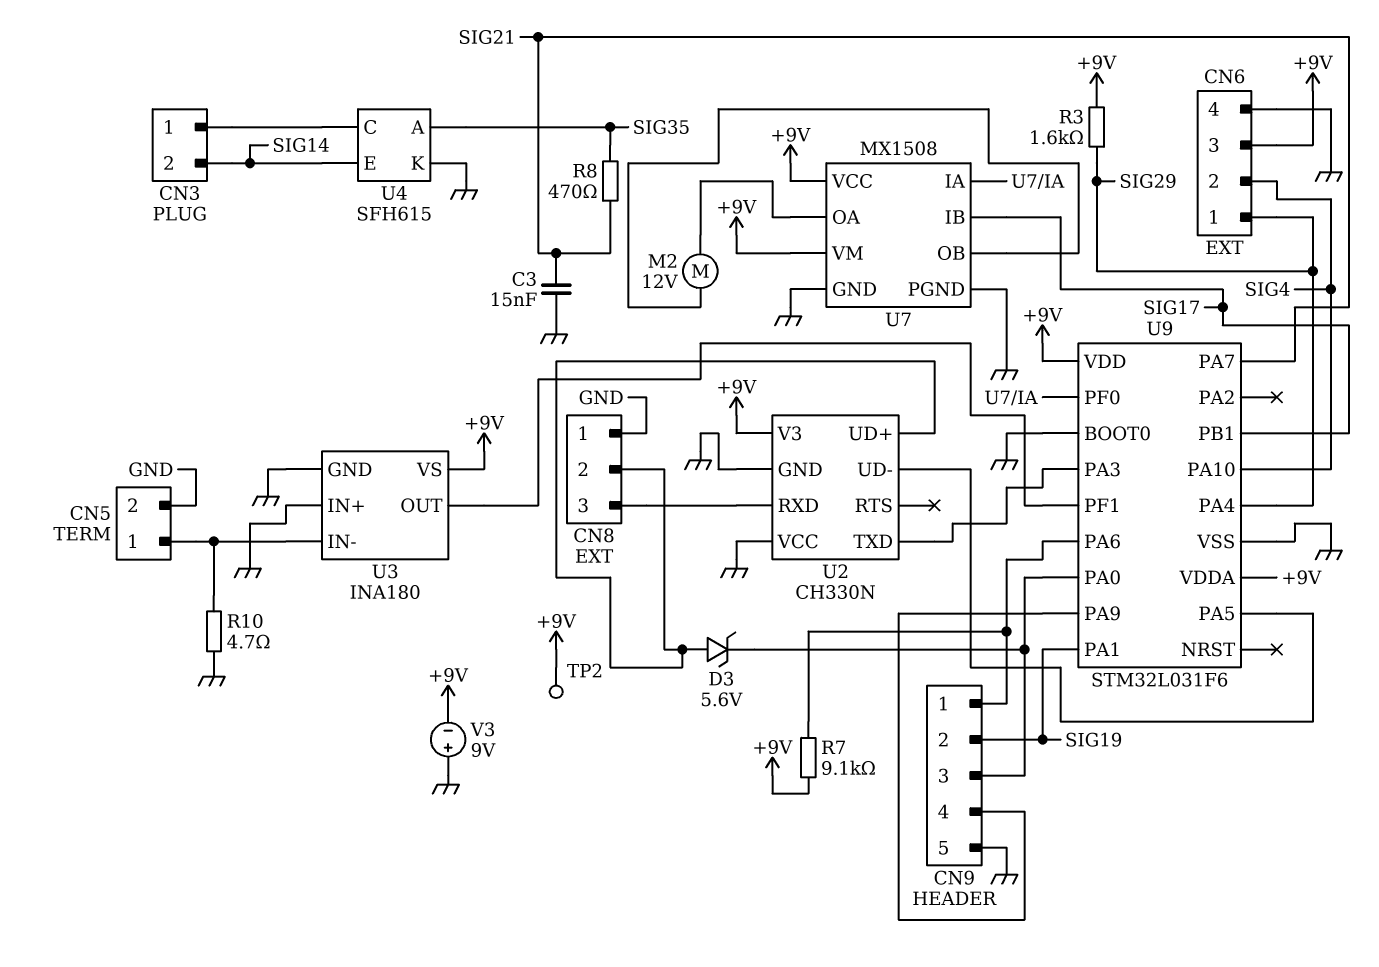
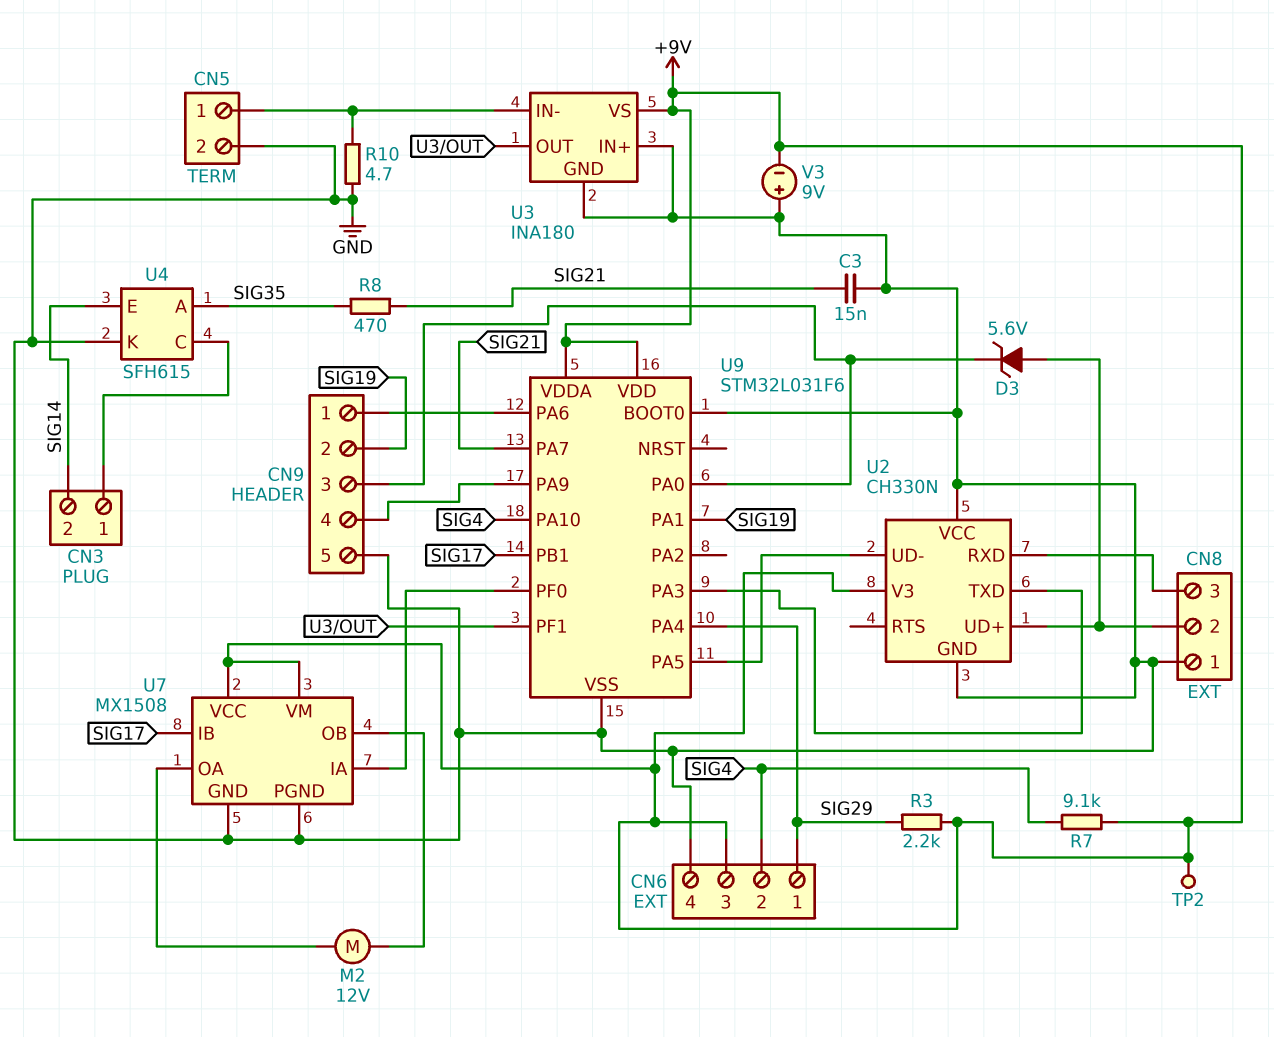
R3: 1.6k (+9V, SIG29) -> 2.2k (+9V, SIG29)
R7: 9.1k (+9V, CN9/1) -> 9.1k (+9V, SIG4)

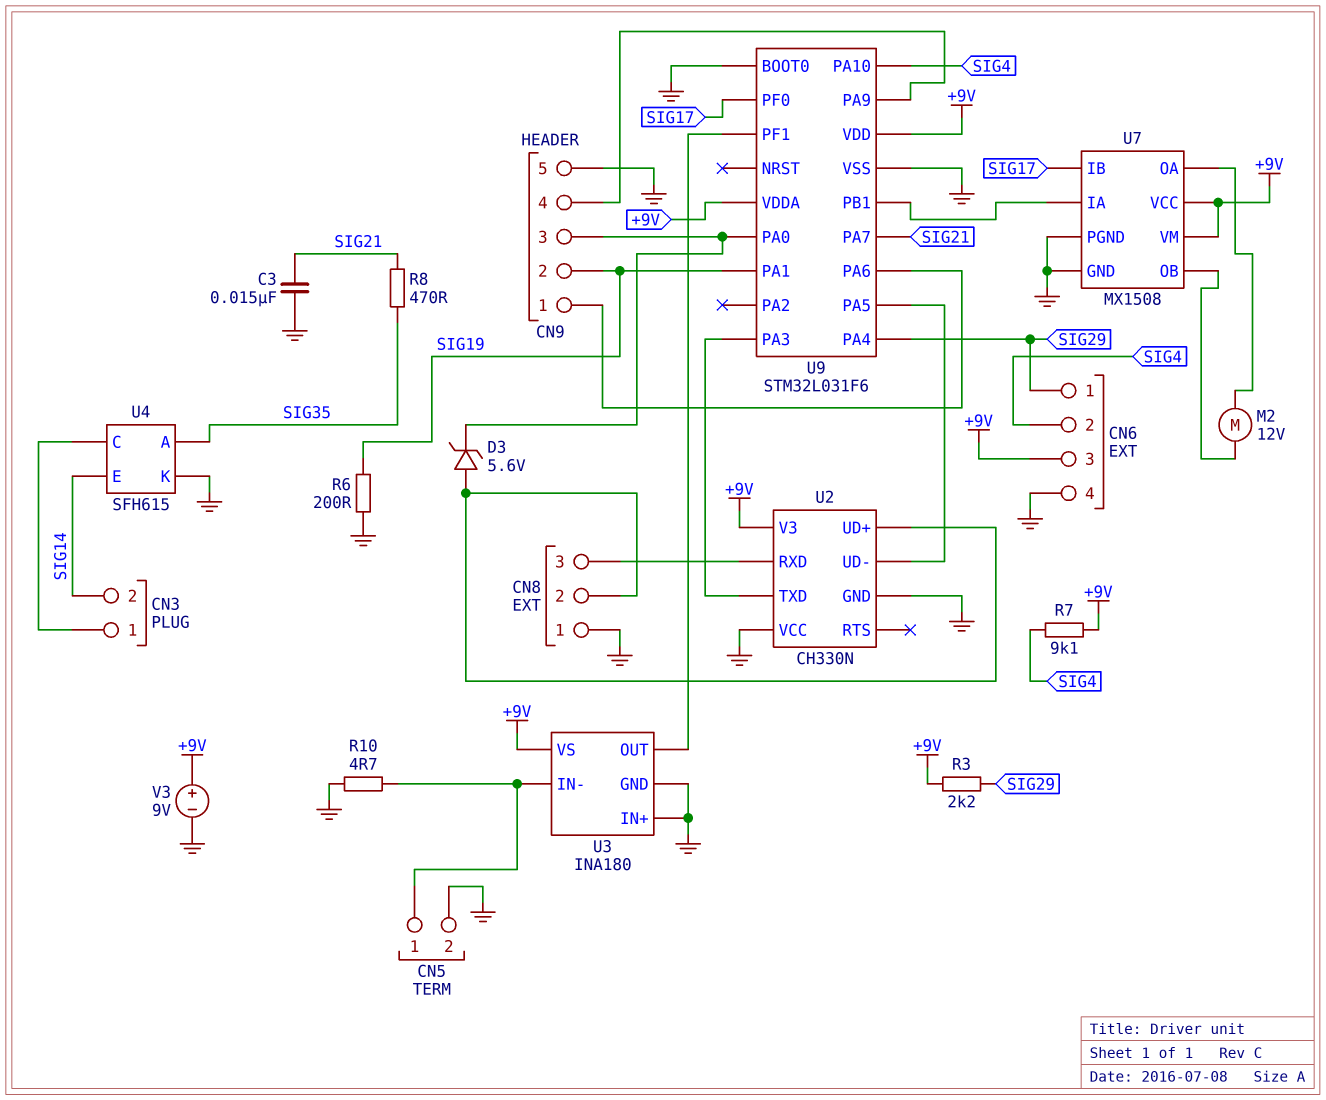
R6: none -> 200 (GND, SIG19)
TP2: test point (+9V) -> none
U9 pin PB1: SIG17 -> U7/IA
U9 pin PF0: U7/IA -> SIG17
V3: 9V (plus GND, minus +9V) -> 9V (plus +9V, minus GND)

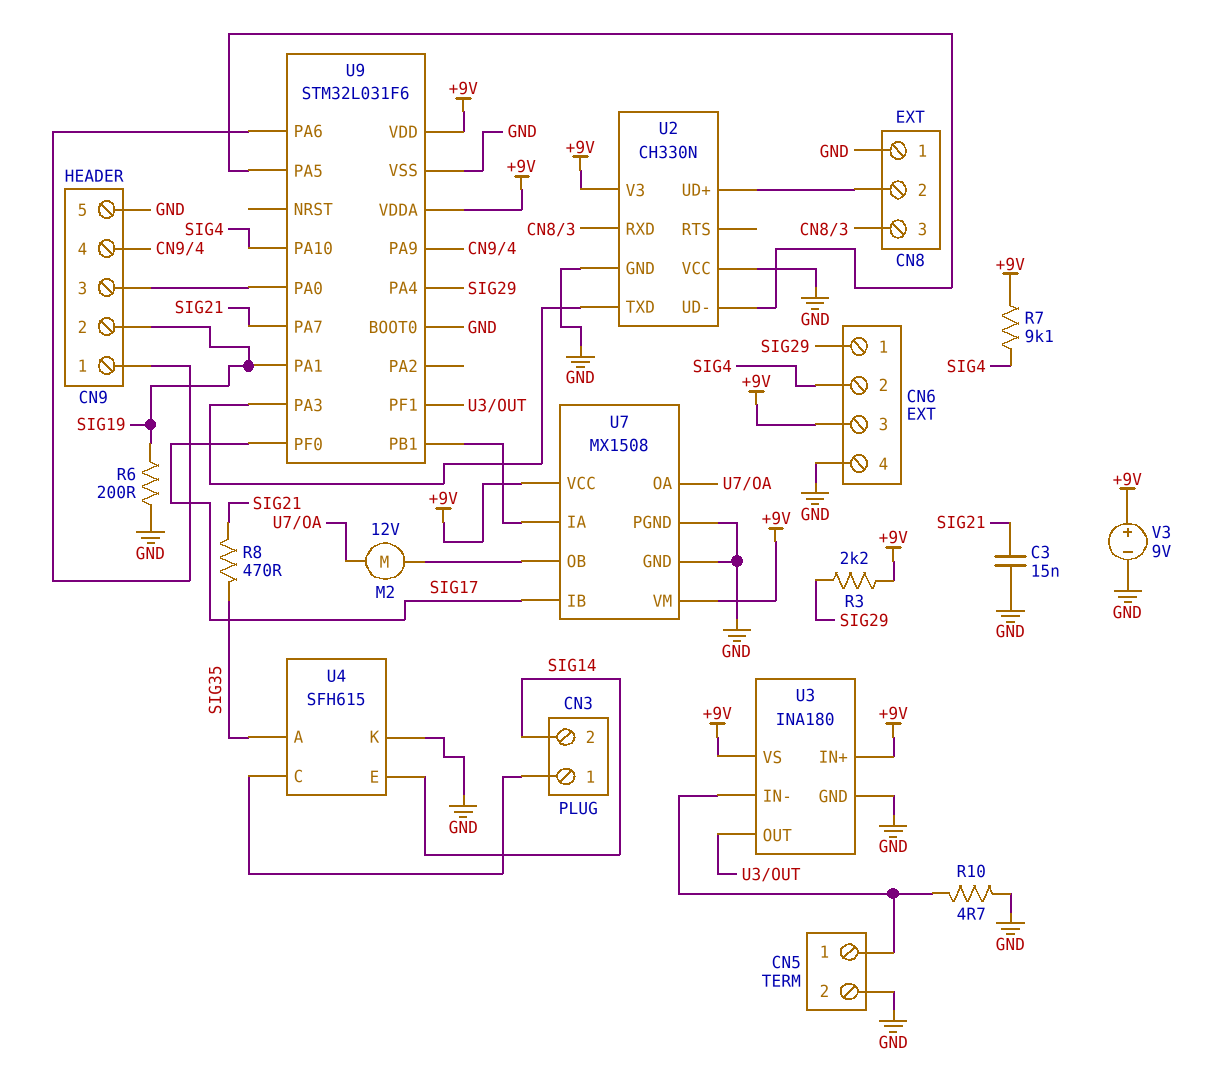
D3: zener 5.6V (A CN8/2, K CN9/3) -> none
U3 pin IN+: GND -> +9V

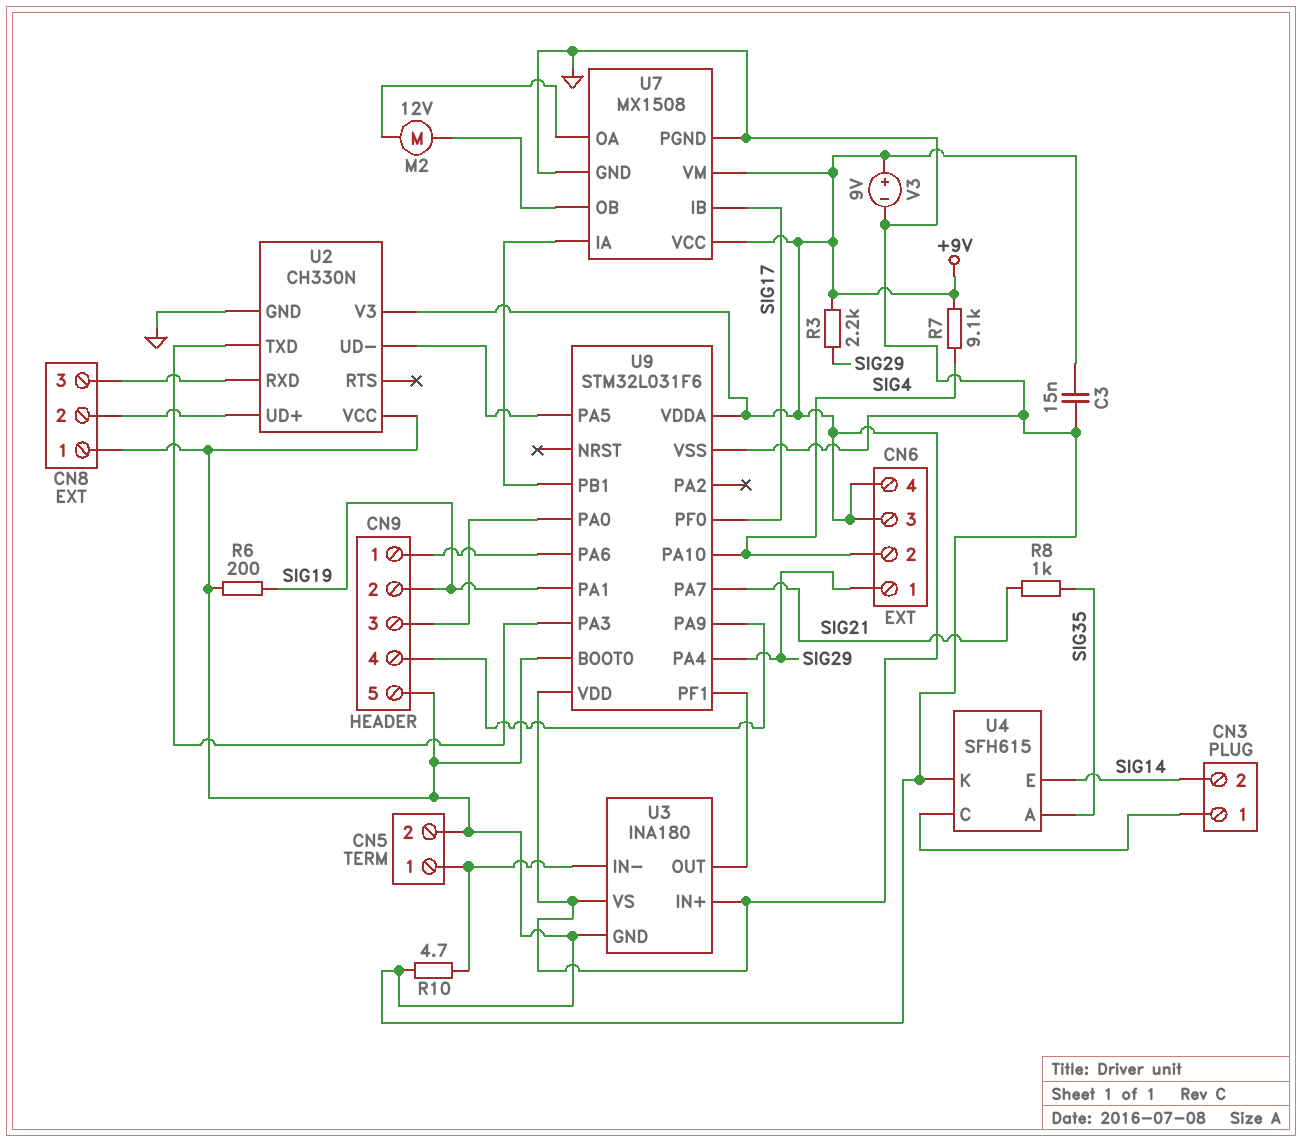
C3: 15nF (GND, SIG21) -> 15nF (+9V, GND)
CN6 pin 4: GND -> +9V
R8: 470 (SIG21, SIG35) -> 1k (SIG21, SIG35)

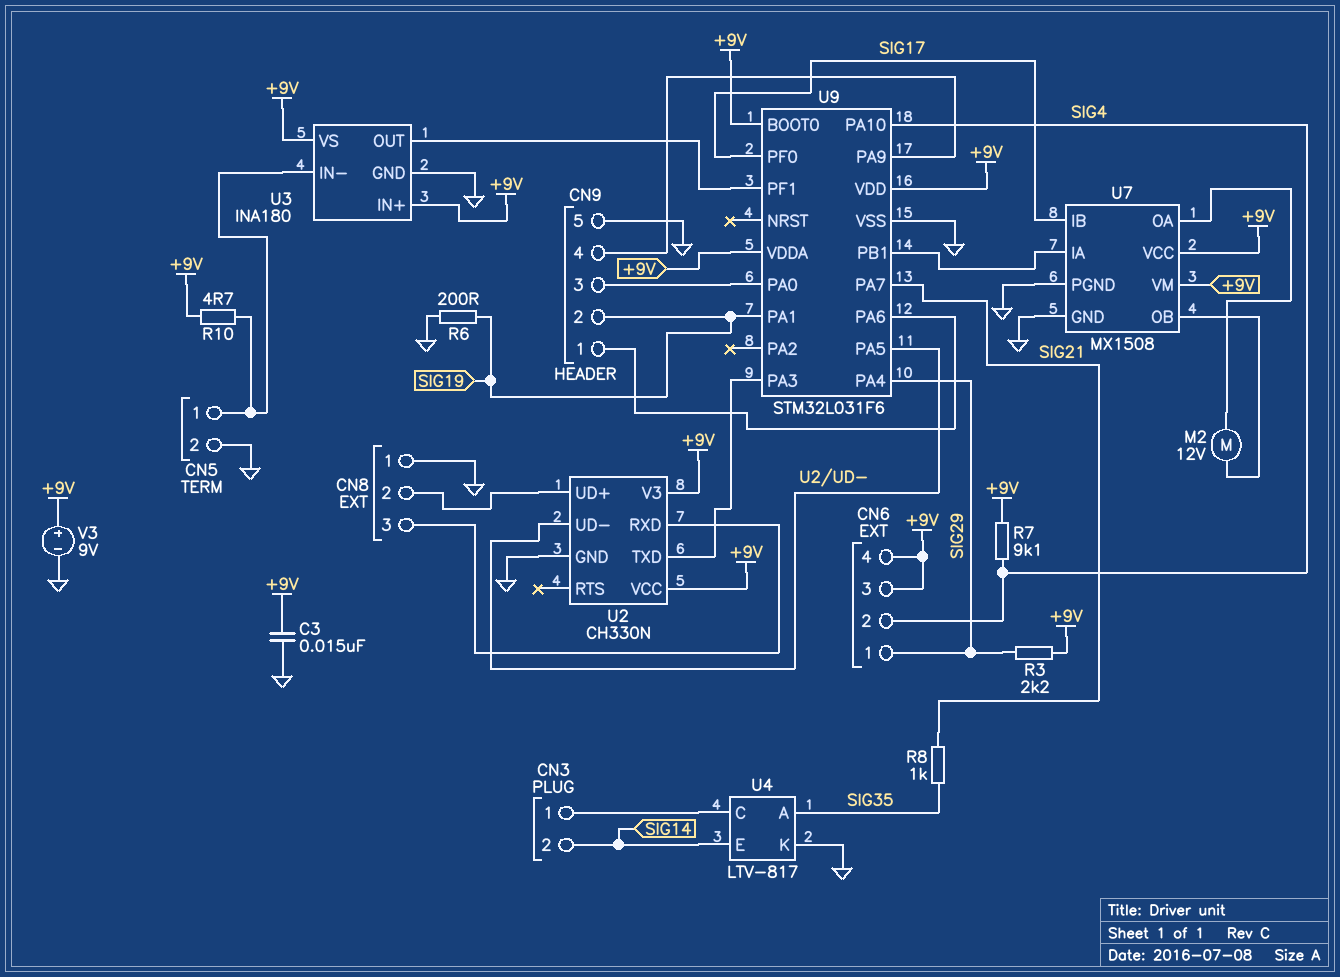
R10: 4.7 (CN5/1, GND) -> 4.7 (+9V, CN5/1)
U2 pin VCC: GND -> +9V
U4: SFH615 -> LTV-817
U9 pin BOOT0: GND -> +9V

